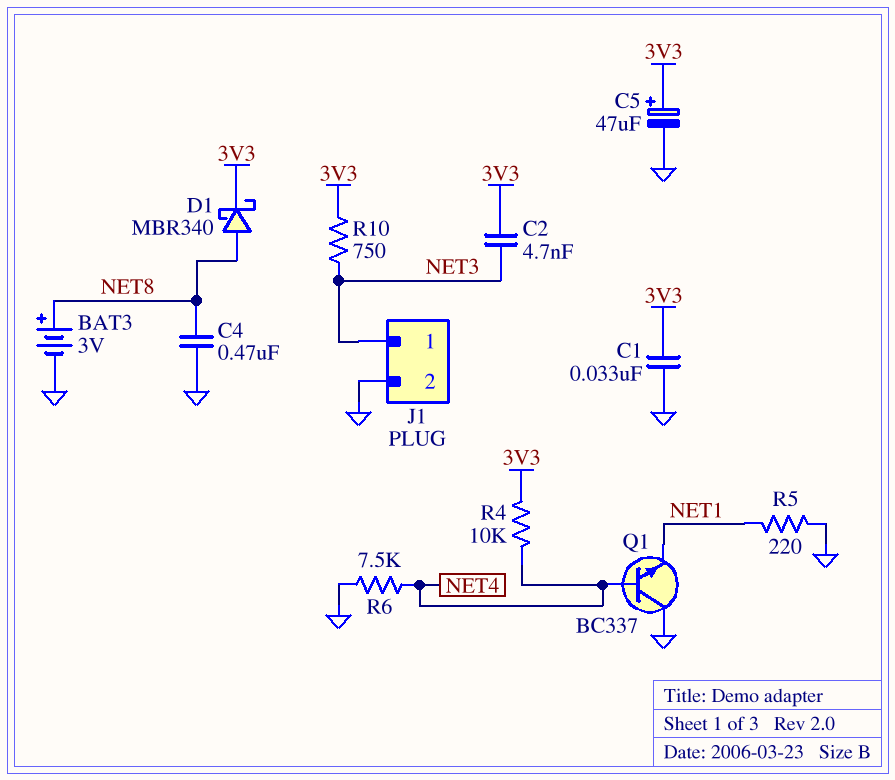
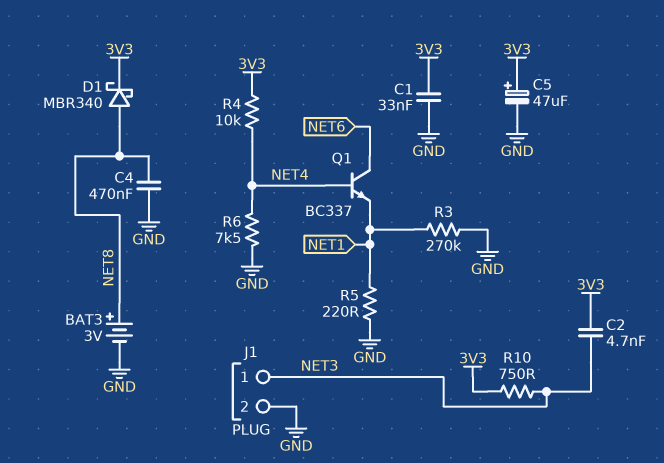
Q1: NPN BC337 (B NET4, C GND, E NET1) -> NPN BC337 (B NET4, C NET6, E NET1)
R3: none -> 270k (GND, NET1)

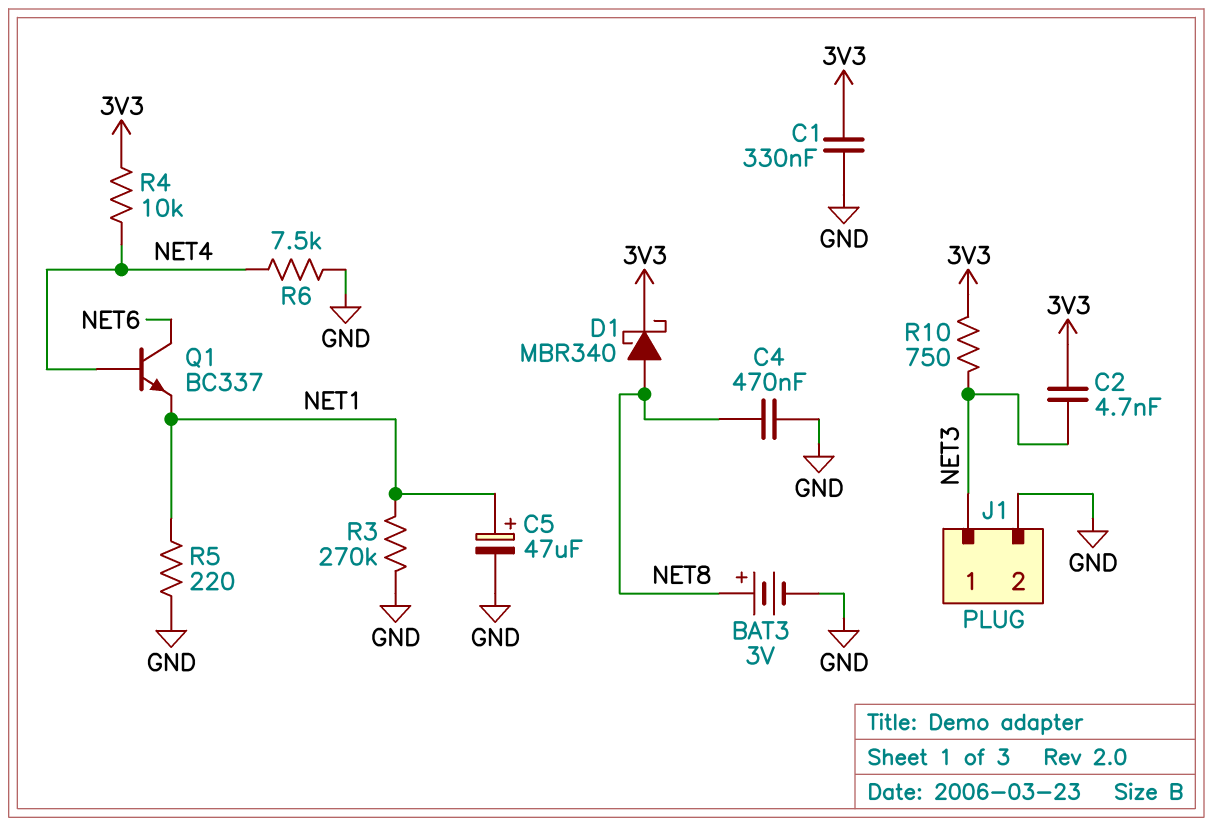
C1: 33nF (3V3, GND) -> 330nF (3V3, GND)
C5: 47uF (plus 3V3, minus GND) -> 47uF (plus NET1, minus GND)

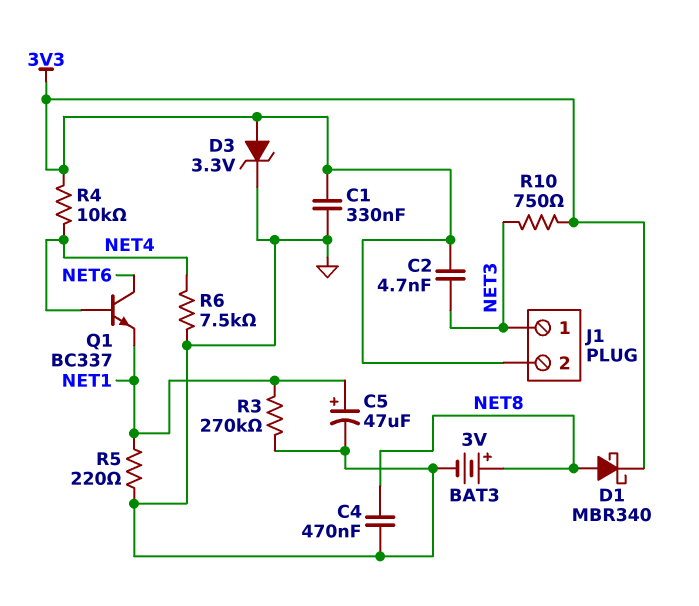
D3: none -> zener 3.3V (A 3V3, K GND)
J1 pin 2: GND -> 3V3

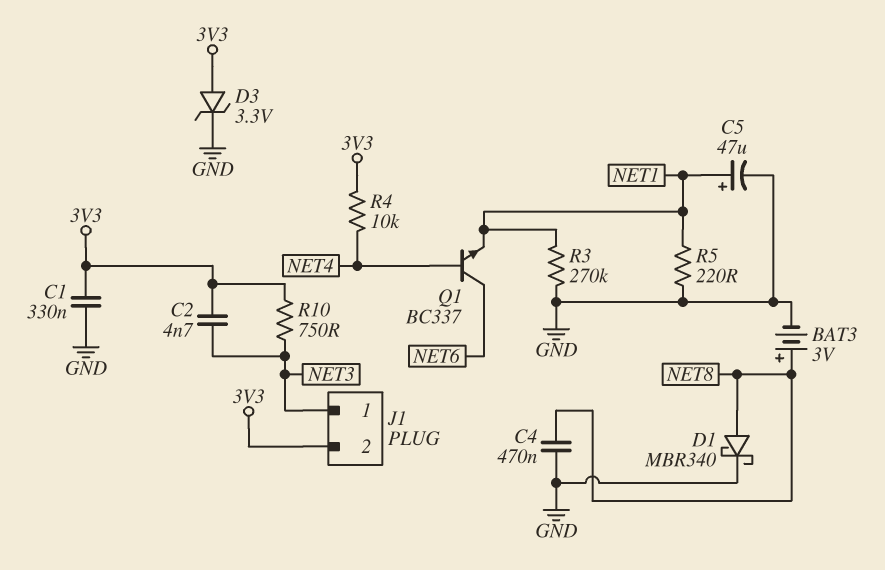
D1: schottky MBR340 (A NET8, K 3V3) -> schottky MBR340 (A NET8, K GND)
R6: 7.5k (GND, NET4) -> none

